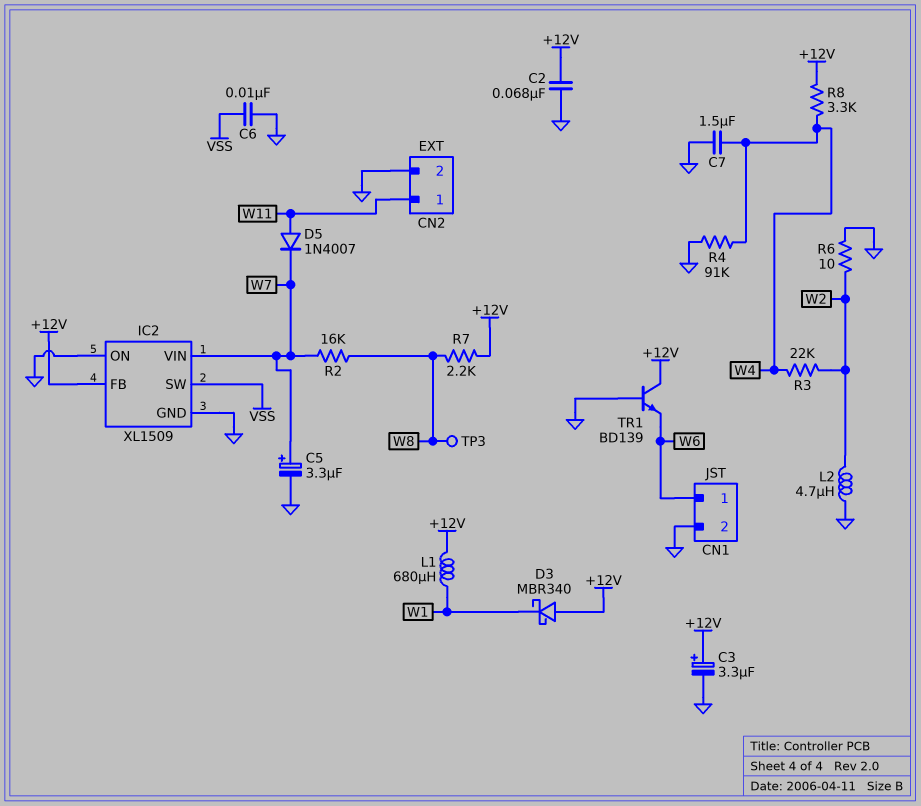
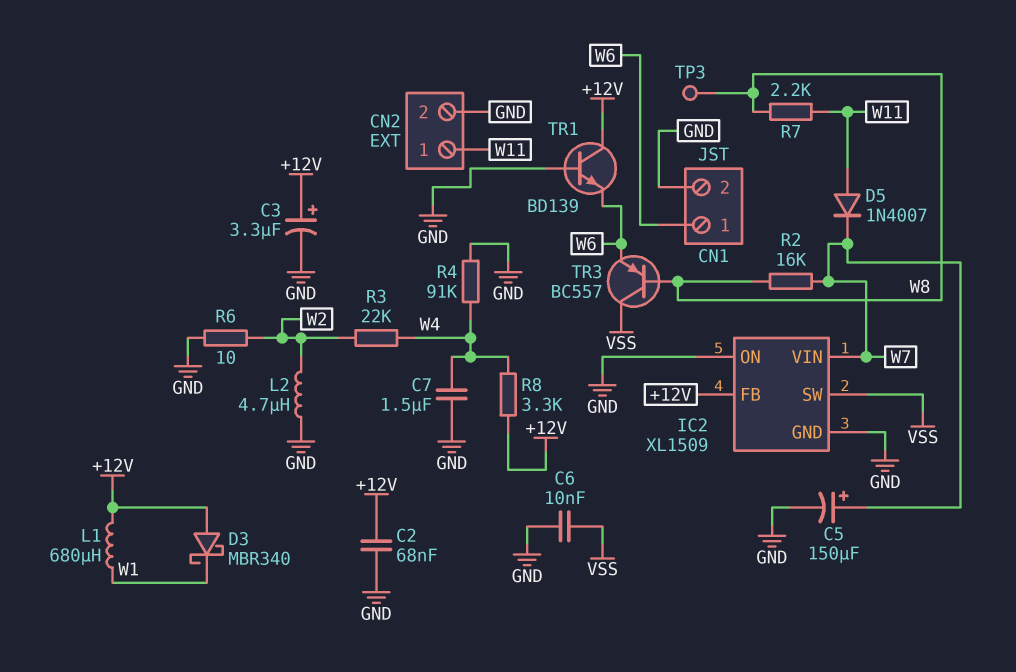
C5: 3.3uF (plus W7, minus GND) -> 150uF (plus W7, minus GND)
R7: 2.2k (+12V, W8) -> 2.2k (W8, W11)
TR3: none -> PNP BC557 (B W8, C VSS, E W6)

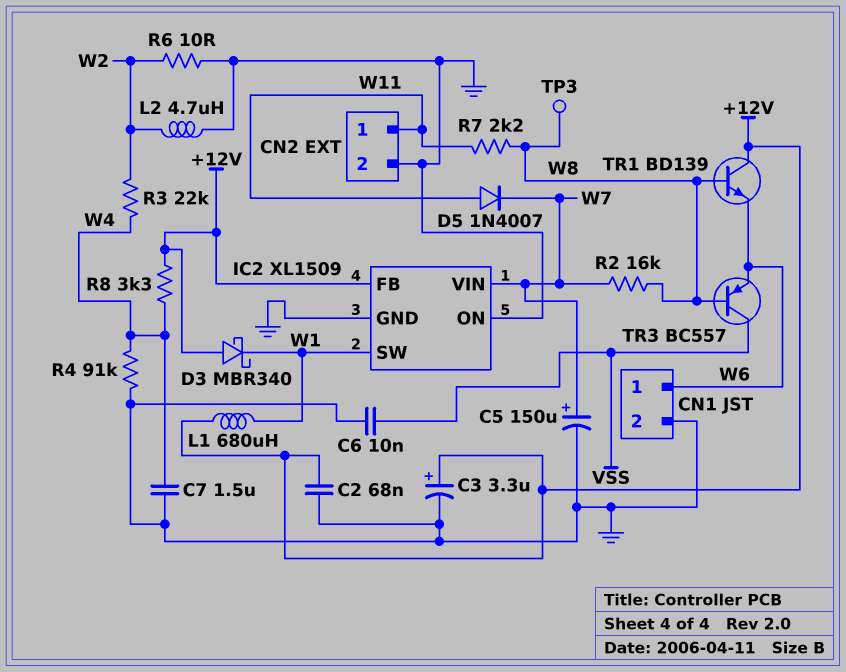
IC2 pin SW: VSS -> W1
TR1: NPN BD139 (B GND, C +12V, E W6) -> NPN BD139 (B W8, C +12V, E W6)

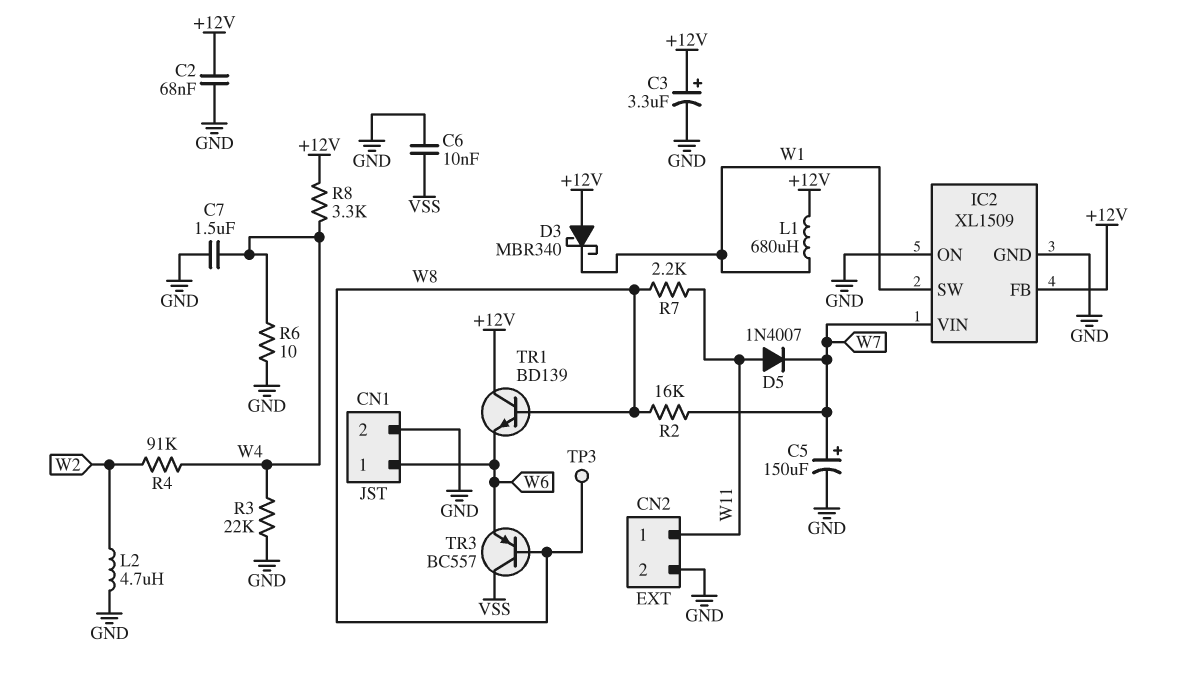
R3: 22k (W2, W4) -> 22k (GND, W4)
R4: 91k (GND, W4) -> 91k (W2, W4)
R6: 10 (GND, W2) -> 10 (GND, W4)

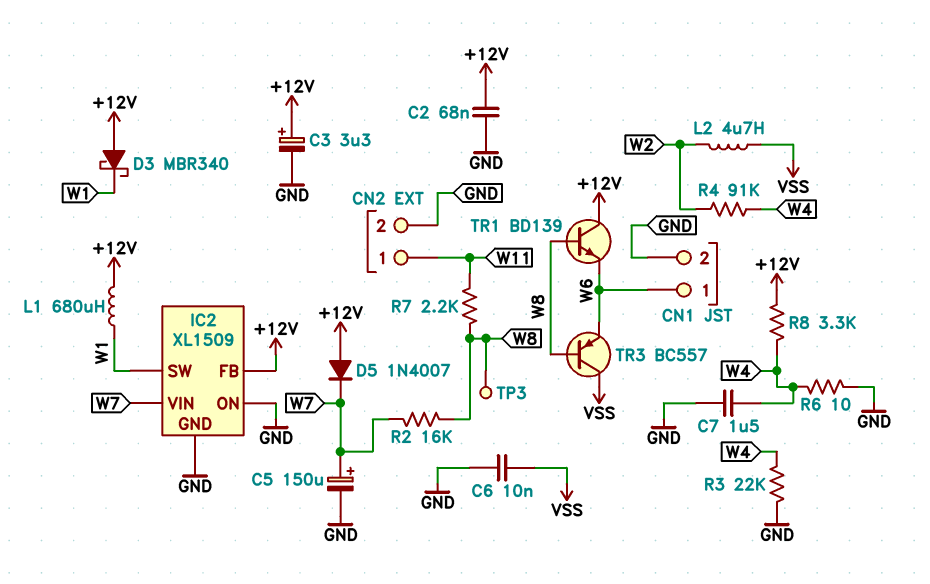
D5: diode 1N4007 (A W11, K W7) -> diode 1N4007 (A +12V, K W7)
L2: 4.7uH (GND, W2) -> 4.7uH (VSS, W2)

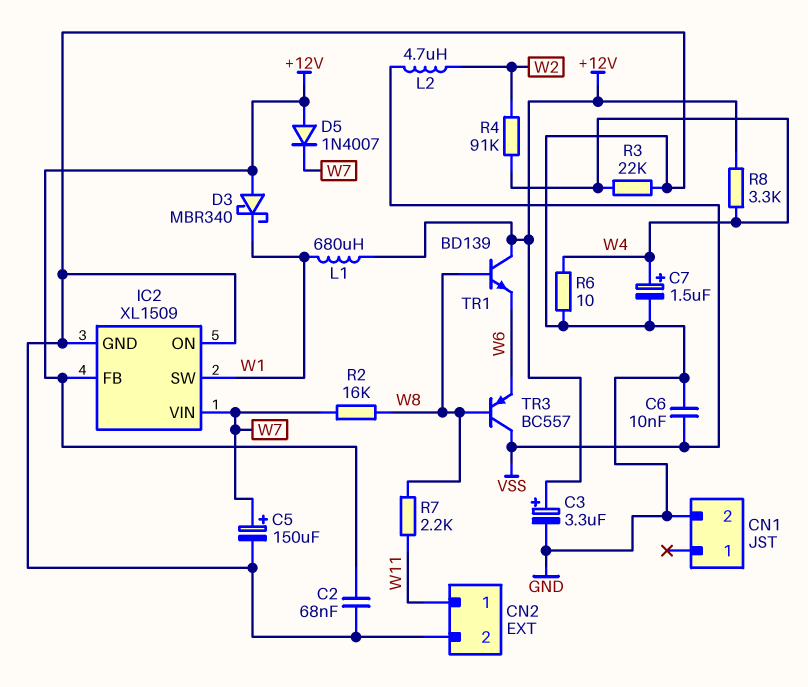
C7: 1.5uF (GND, W4) -> 1.5uF (plus W4, minus GND)
CN1 pin 1: W6 -> none
TP3: test point (W8) -> none

